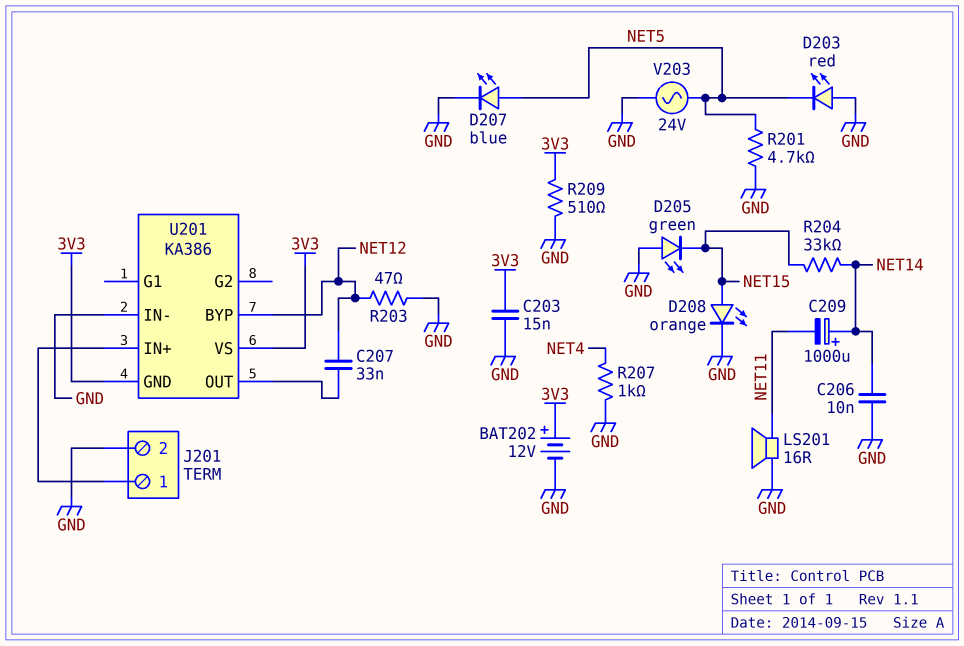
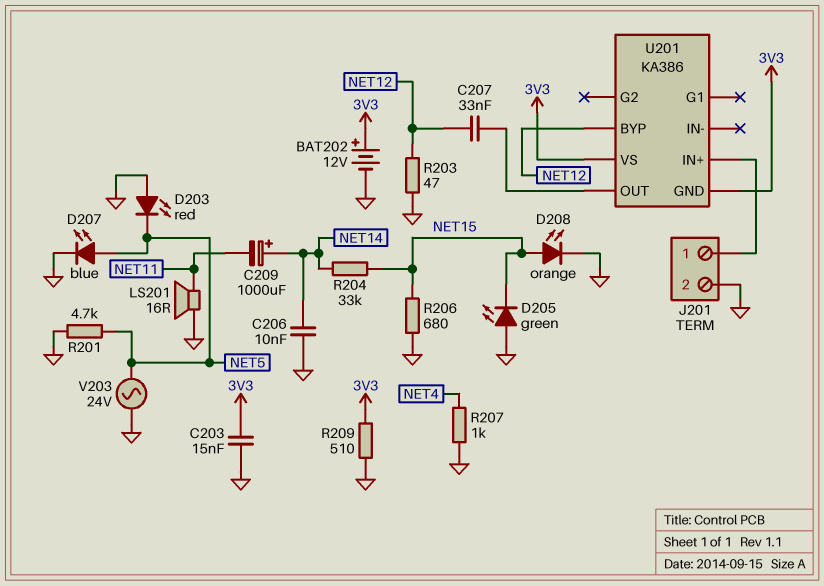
R206: none -> 680 (GND, NET15)
U201 pin IN-: GND -> none

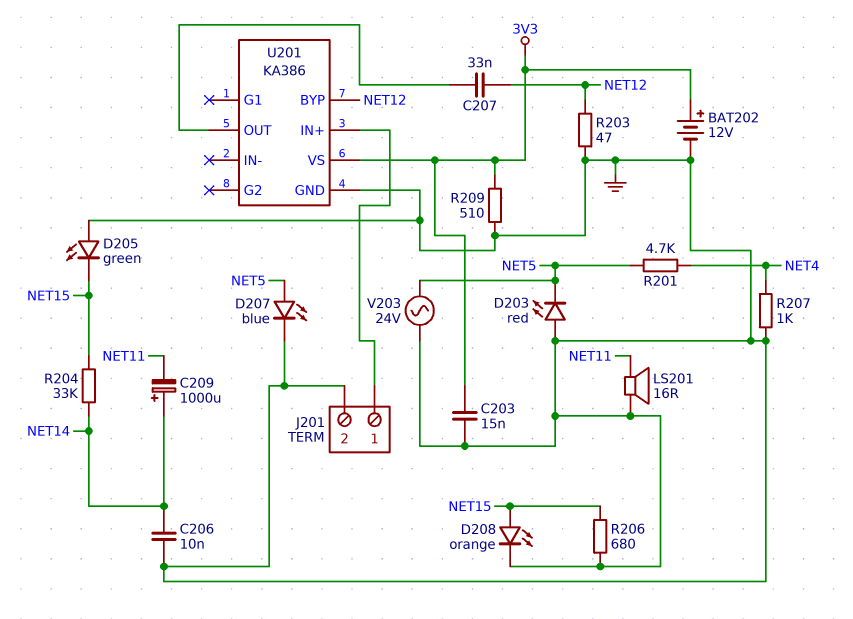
R201: 4.7k (GND, NET5) -> 4.7k (NET4, NET5)
U201 pin GND: 3V3 -> GND

